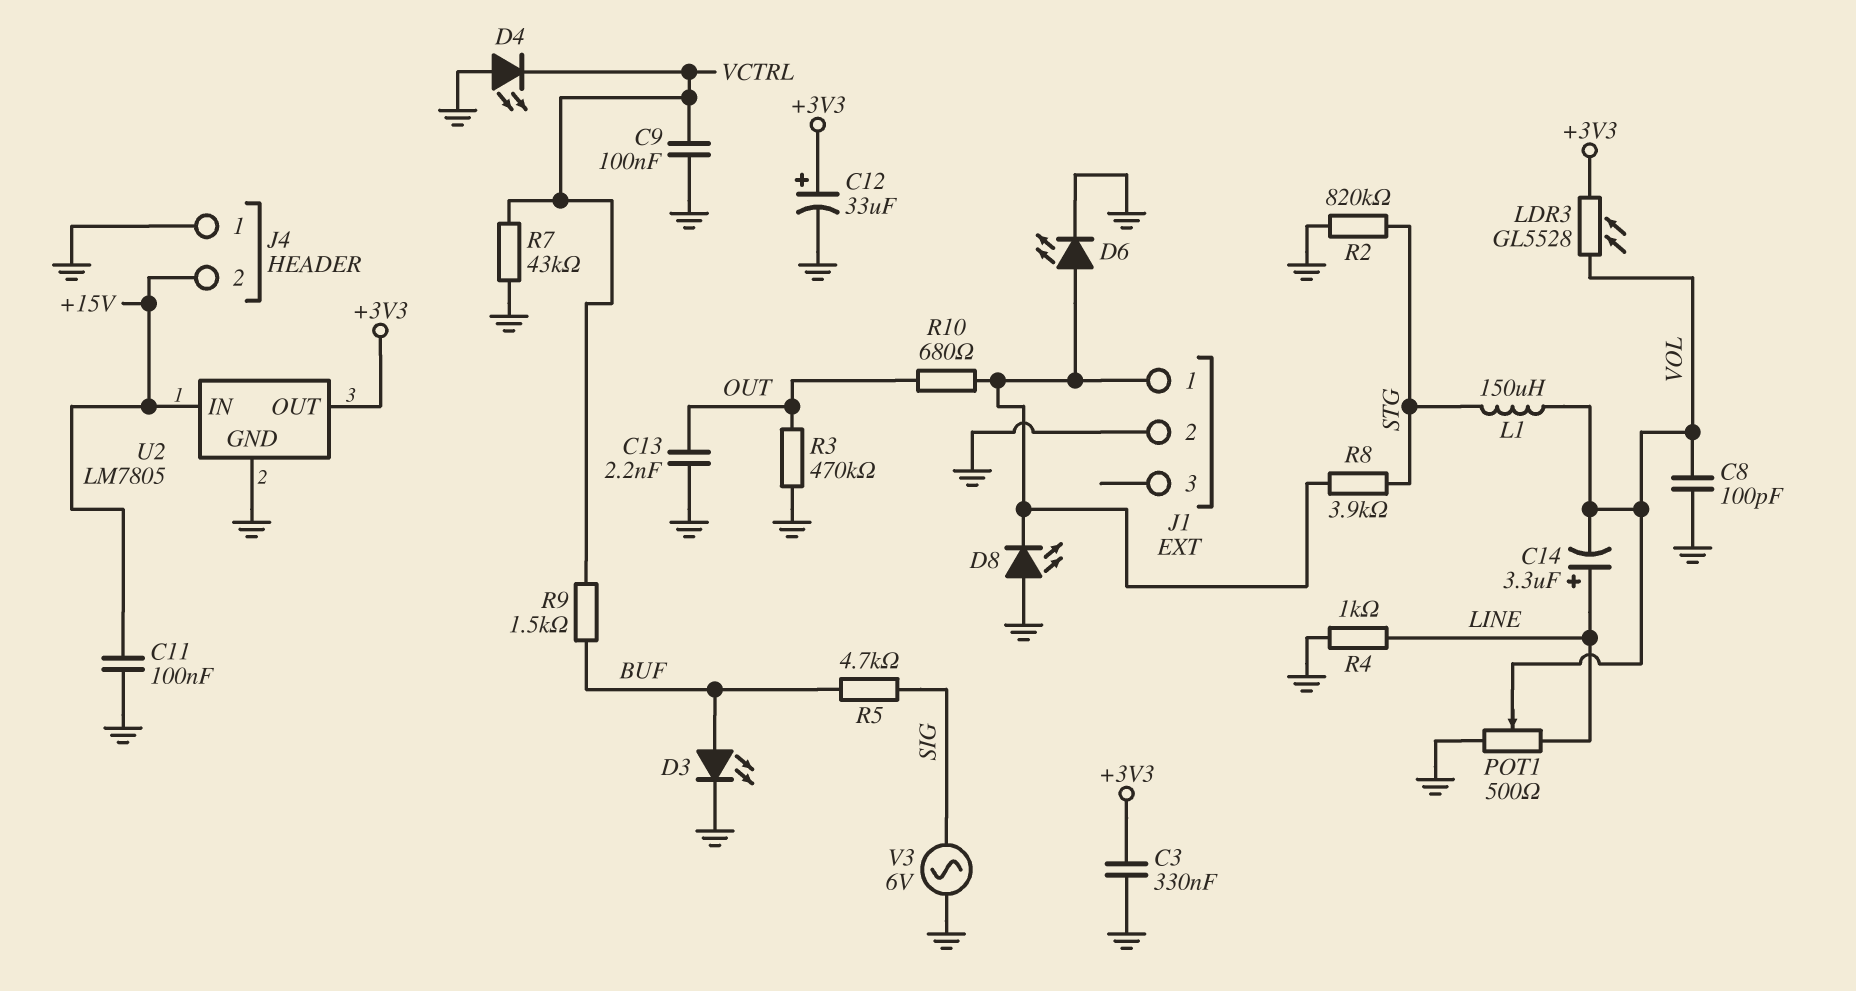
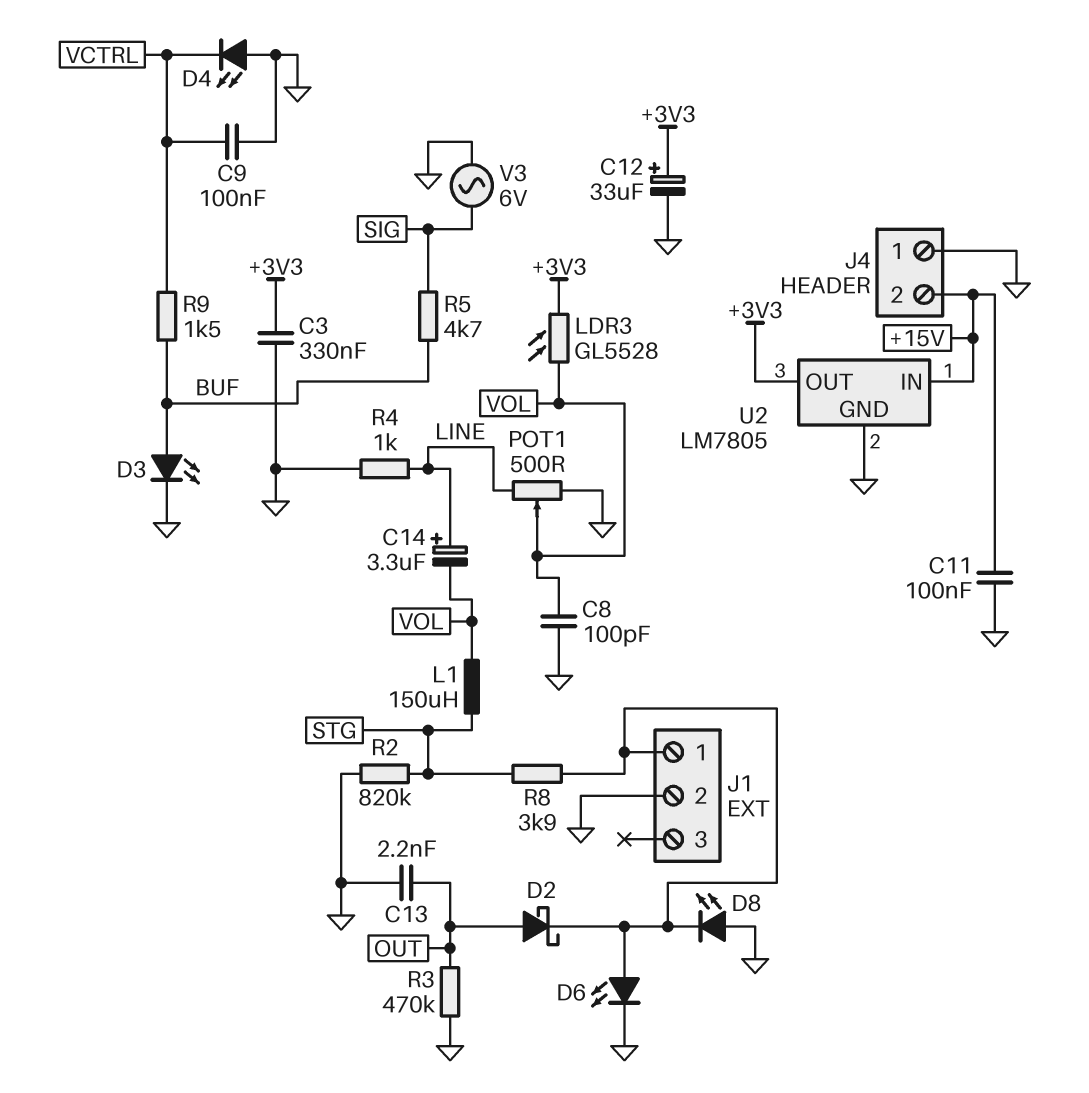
D2: none -> schottky (A OUT, K J1/1)
R7: 43k (GND, VCTRL) -> none
R10: 680 (J1/1, OUT) -> none

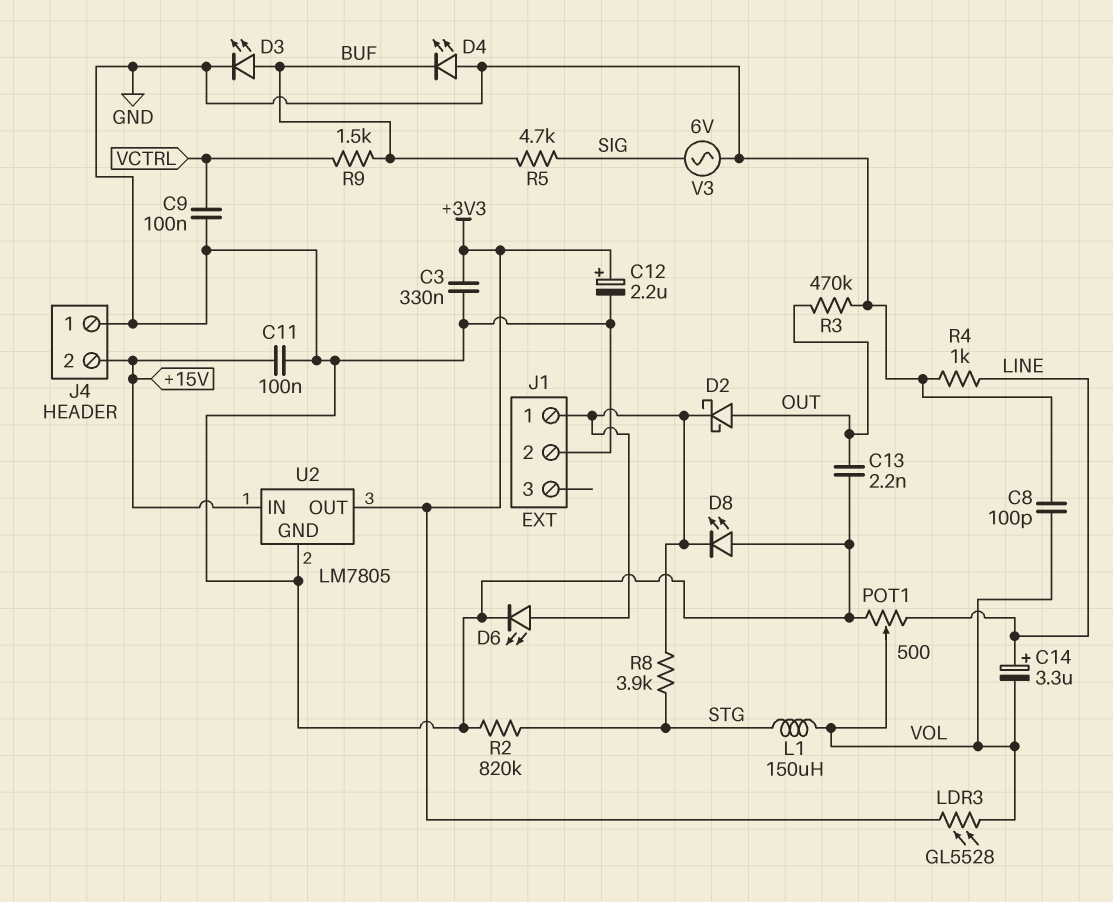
C12: 33uF (plus +3V3, minus GND) -> 2.2uF (plus +3V3, minus GND)
D4: LED (A GND, K VCTRL) -> LED (A GND, K BUF)

